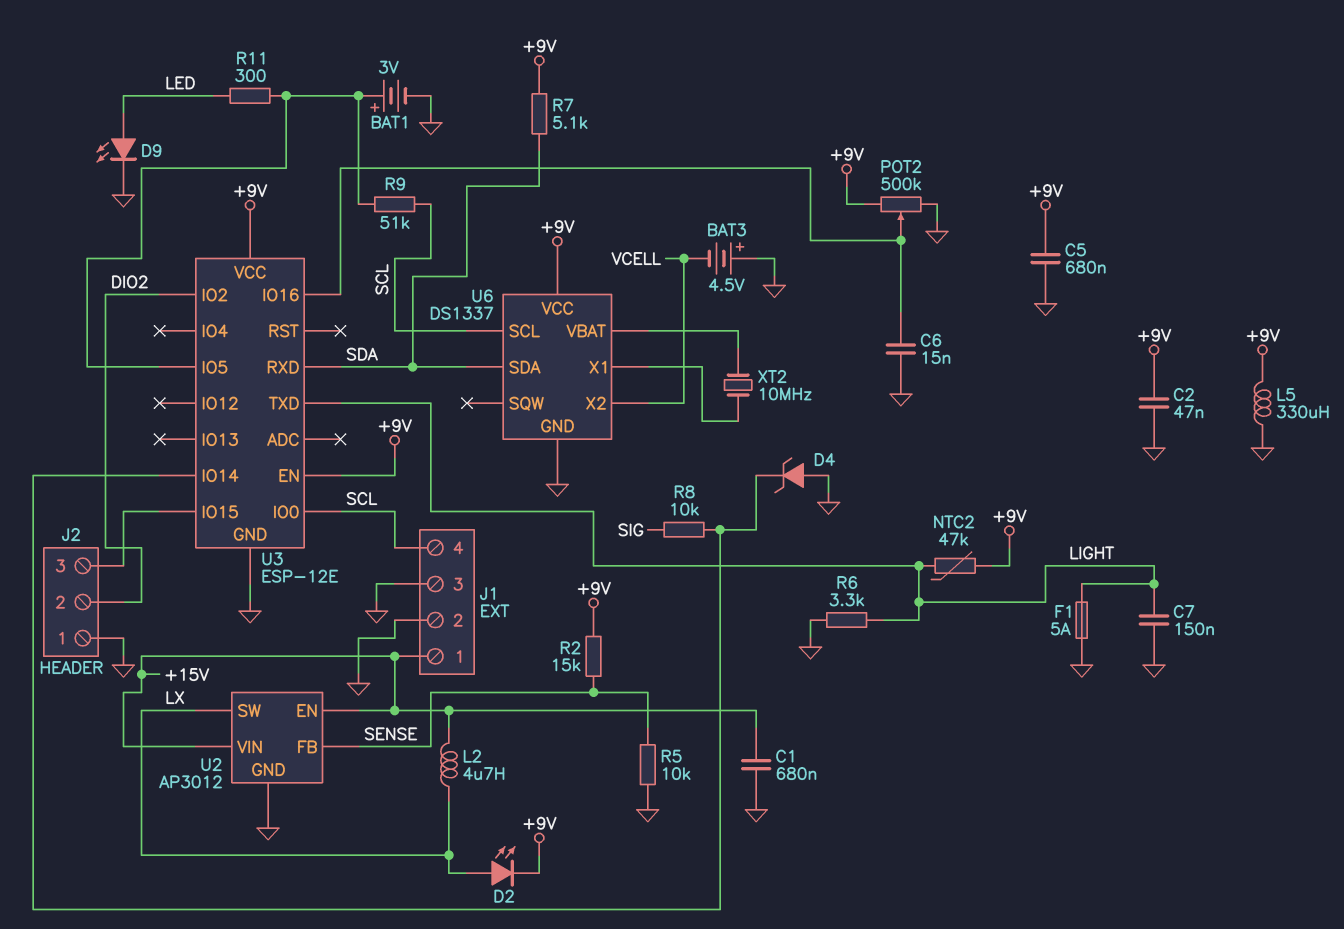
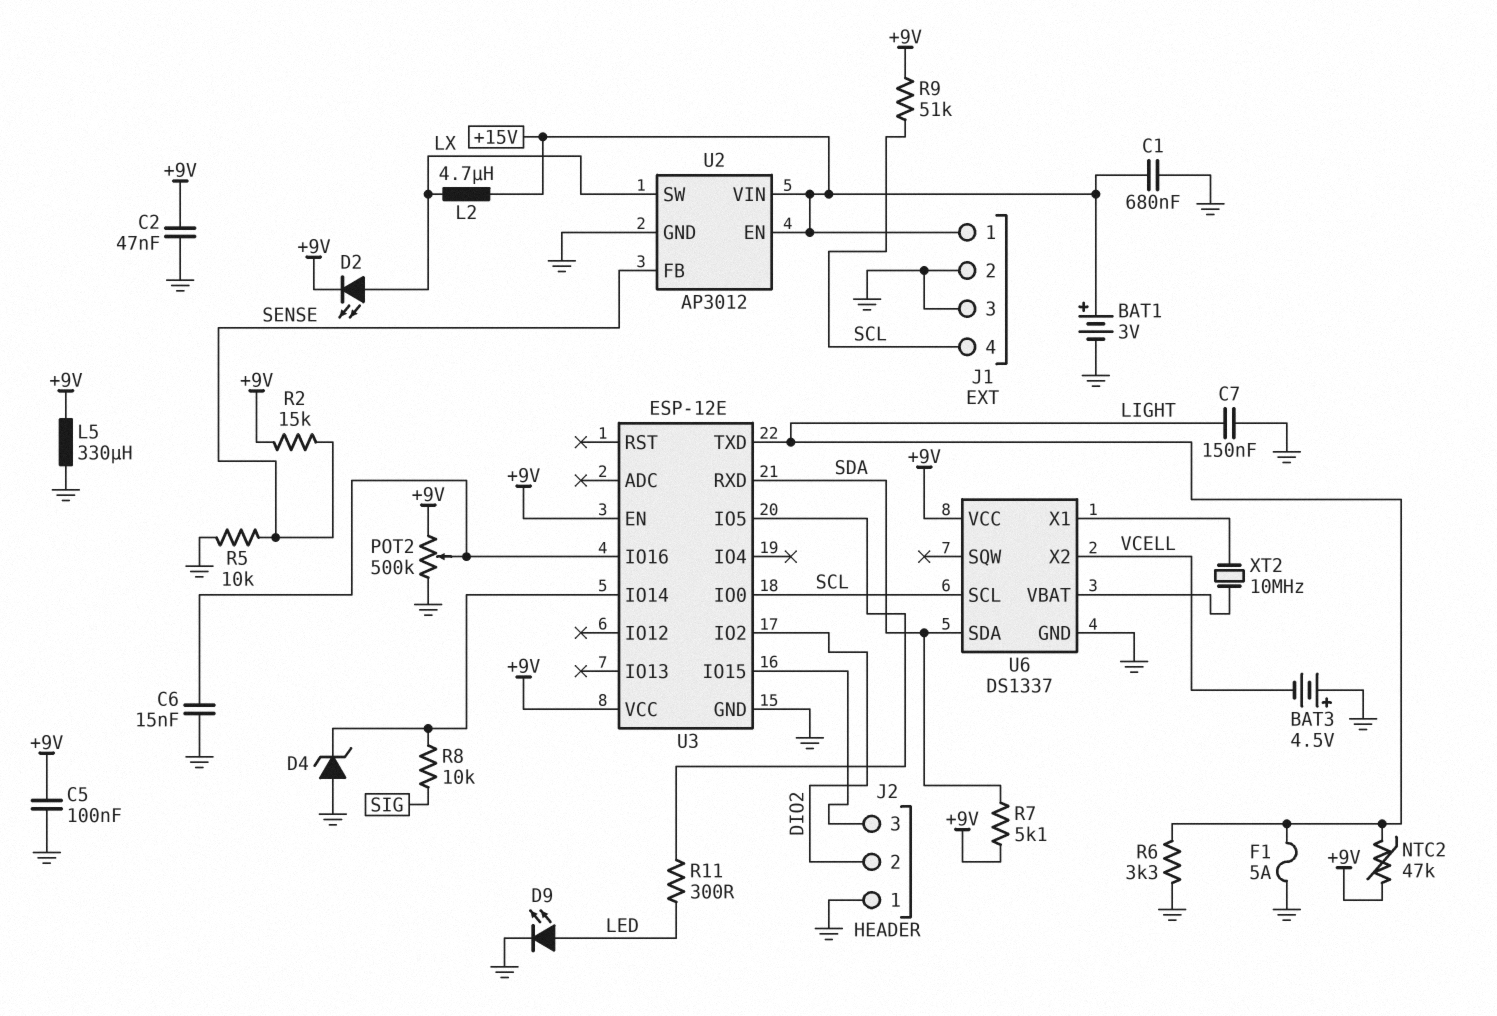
BAT1: 3V (plus U3/IO5, minus GND) -> 3V (plus +15V, minus GND)
C5: 680nF (+9V, GND) -> 100nF (+9V, GND)
R9: 51k (SCL, U3/IO5) -> 51k (+9V, SCL)

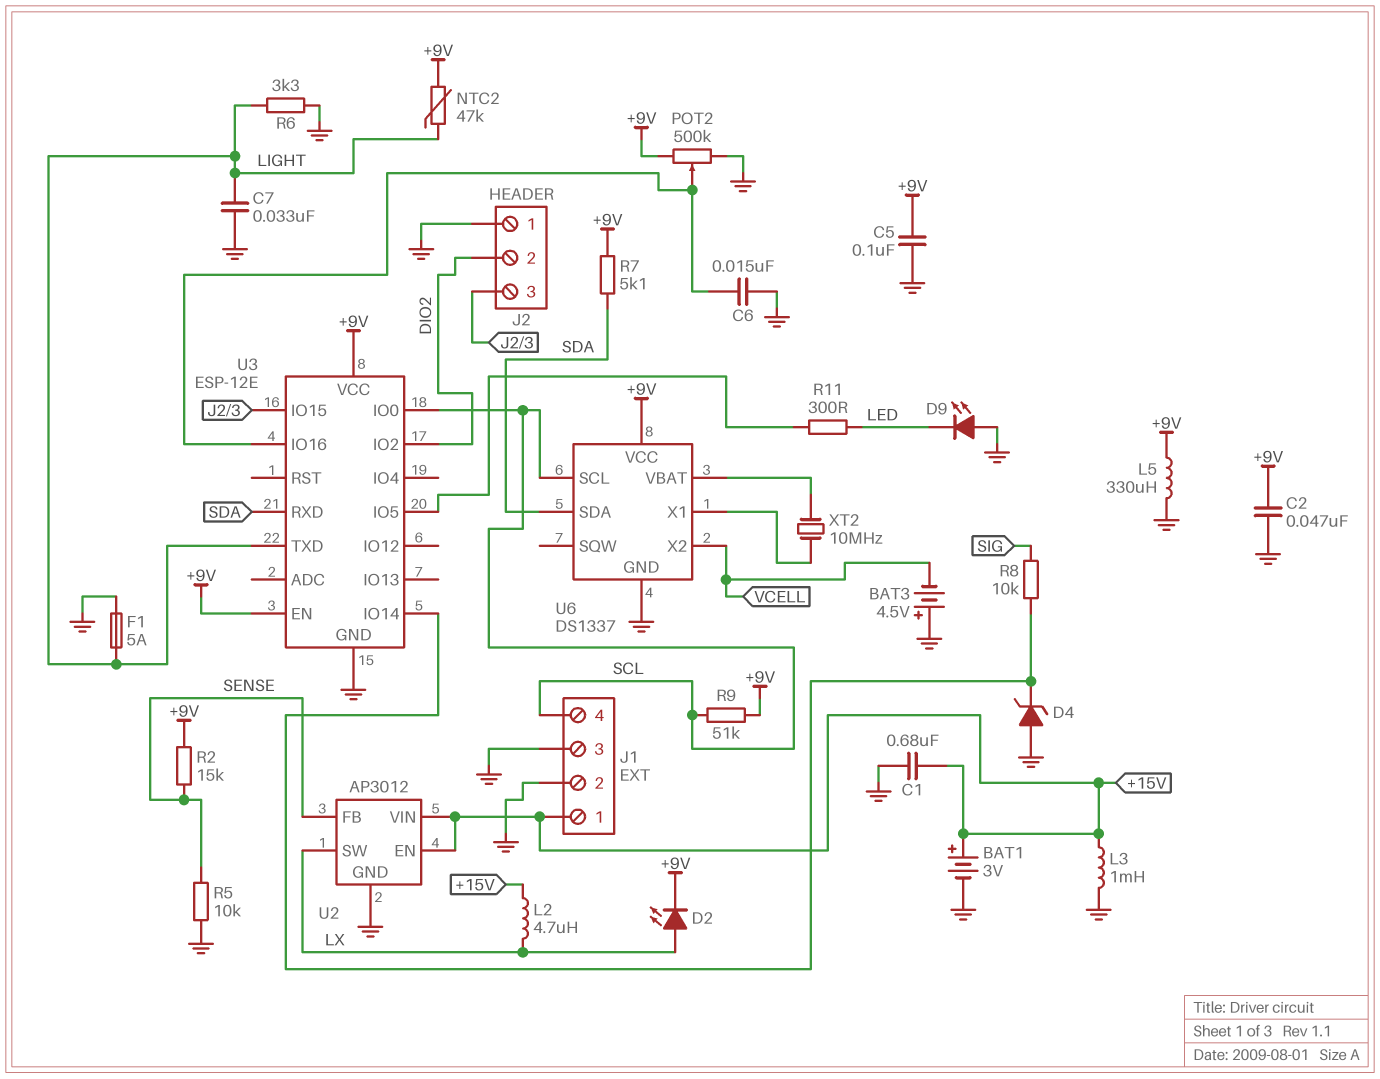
C7: 150nF (GND, LIGHT) -> 33nF (GND, LIGHT)
D9: LED (A LED, K GND) -> LED (A GND, K LED)
L3: none -> 1mH (+15V, GND)

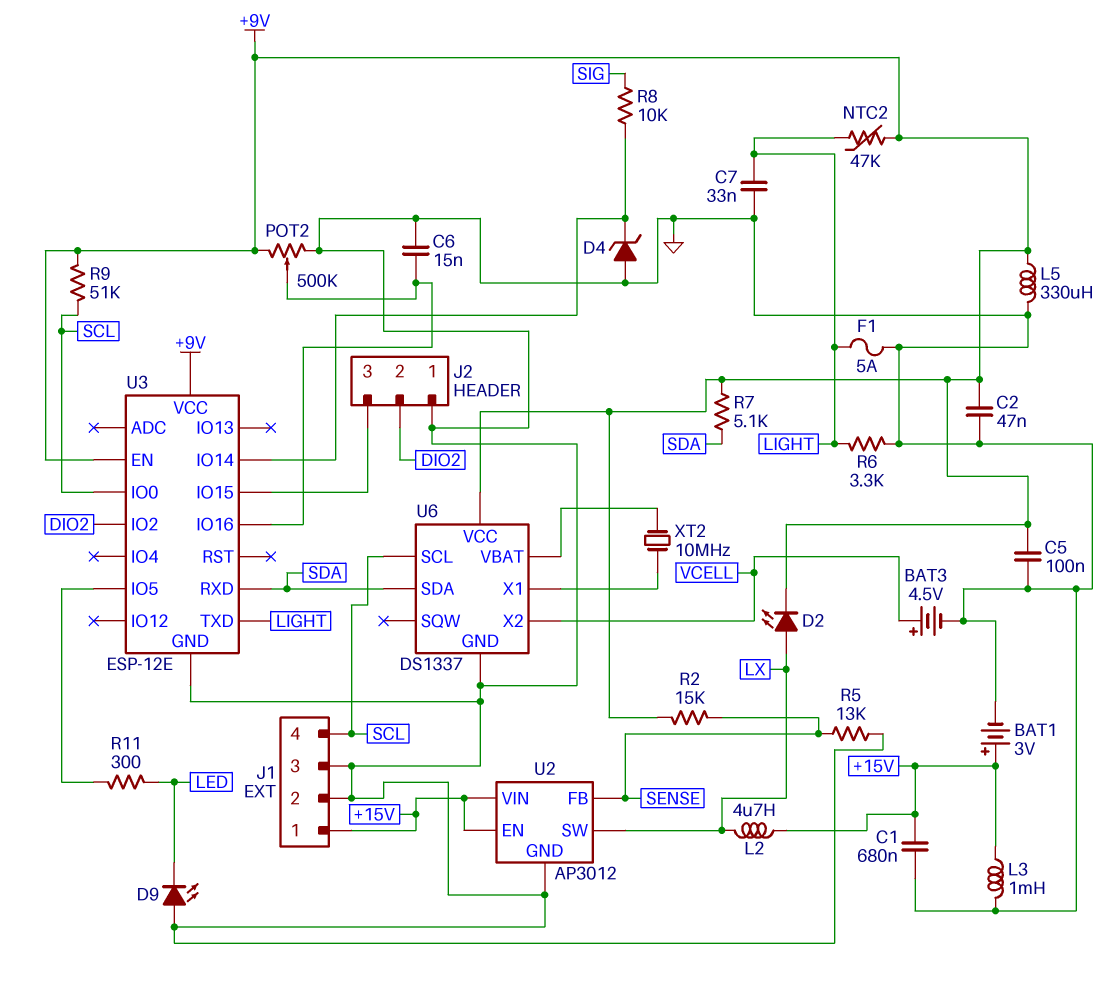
BAT3: 4.5V (plus GND, minus VCELL) -> 4.5V (plus VCELL, minus GND)
R5: 10k (GND, SENSE) -> 13k (GND, SENSE)

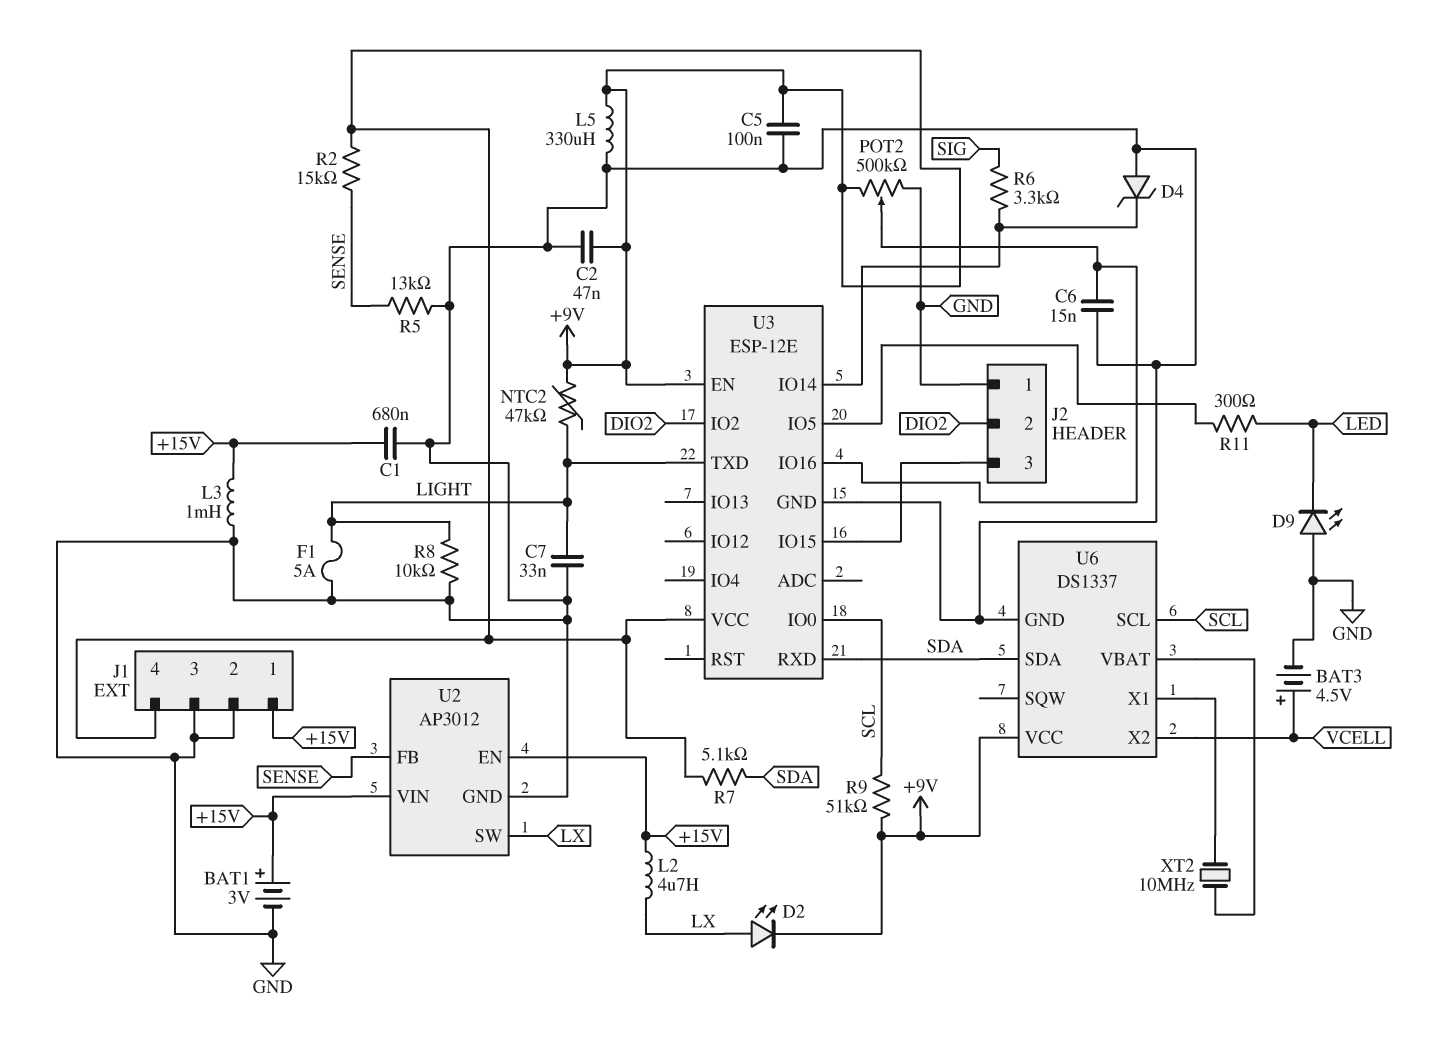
J1 pin 4: SCL -> +9V
R6: 3.3k (GND, LIGHT) -> 3.3k (SIG, U3/IO14)
R8: 10k (SIG, U3/IO14) -> 10k (GND, LIGHT)

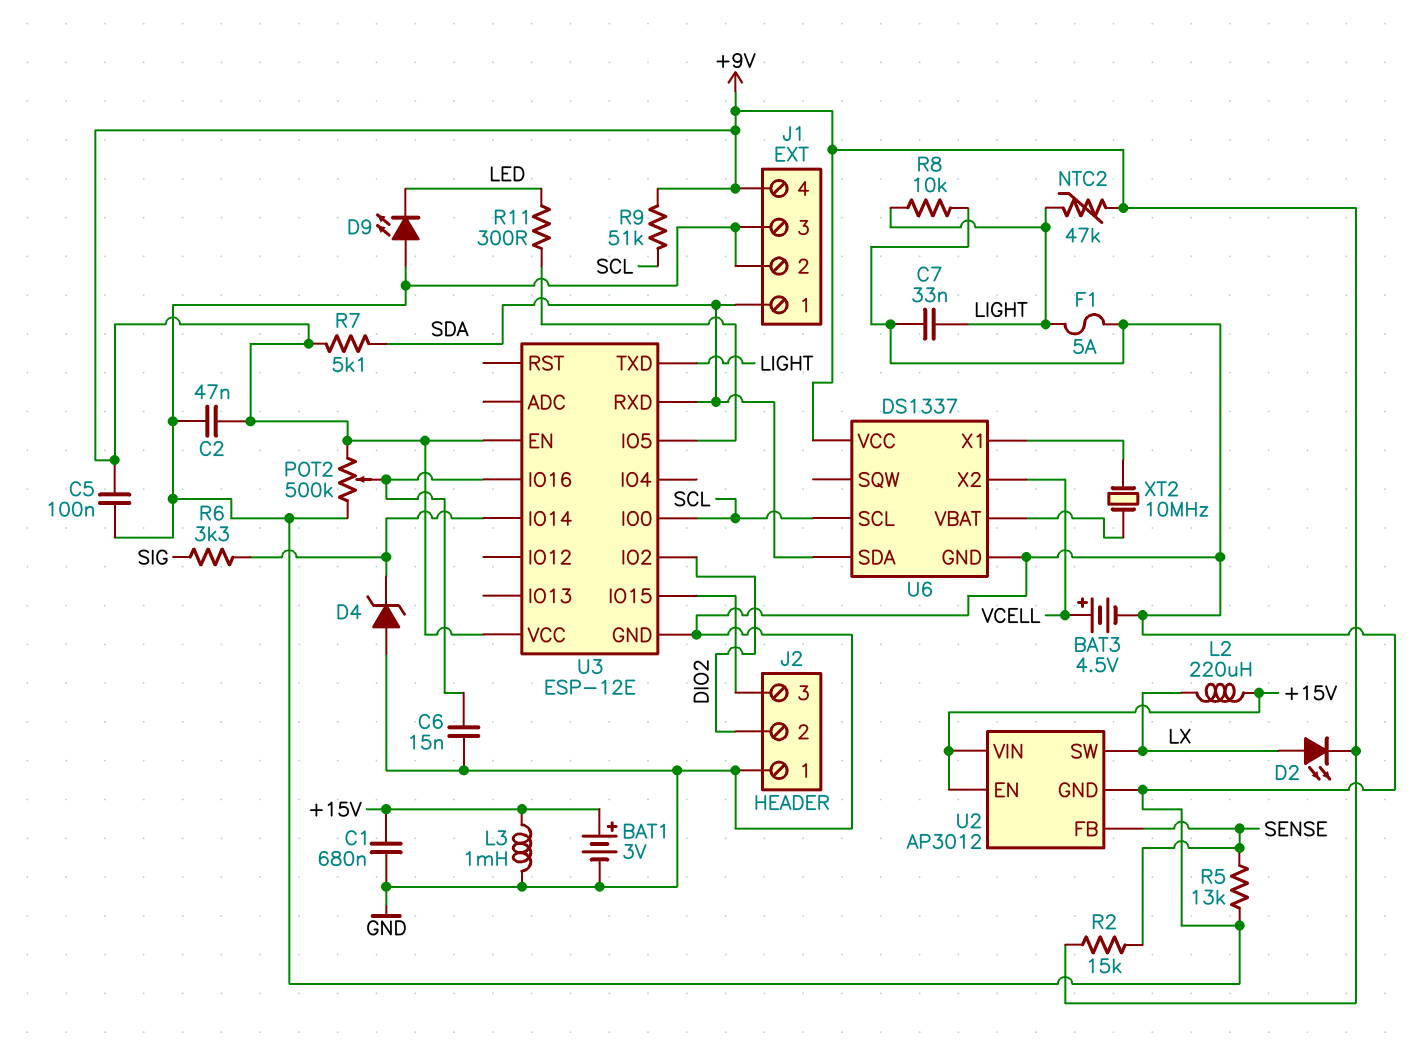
J1 pin 1: +15V -> SDA
L2: 4.7uH (+15V, LX) -> 220uH (+15V, LX)
L5: 330uH (+9V, GND) -> none

